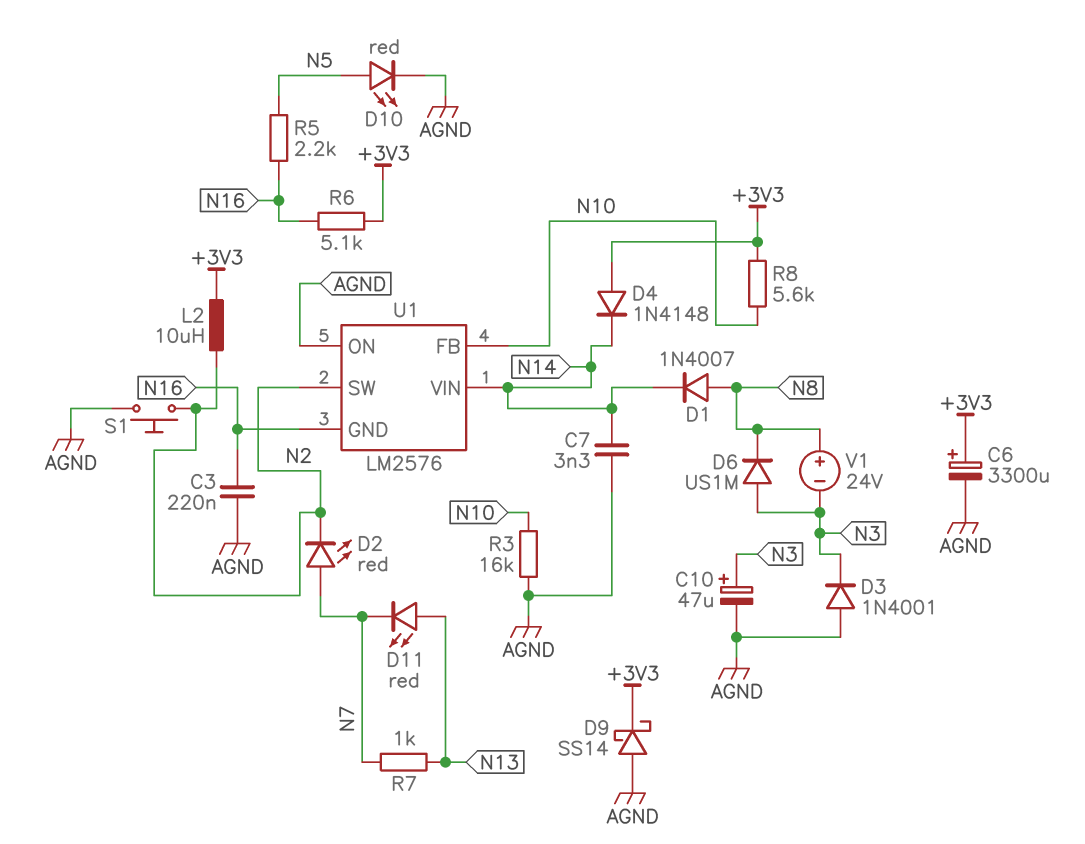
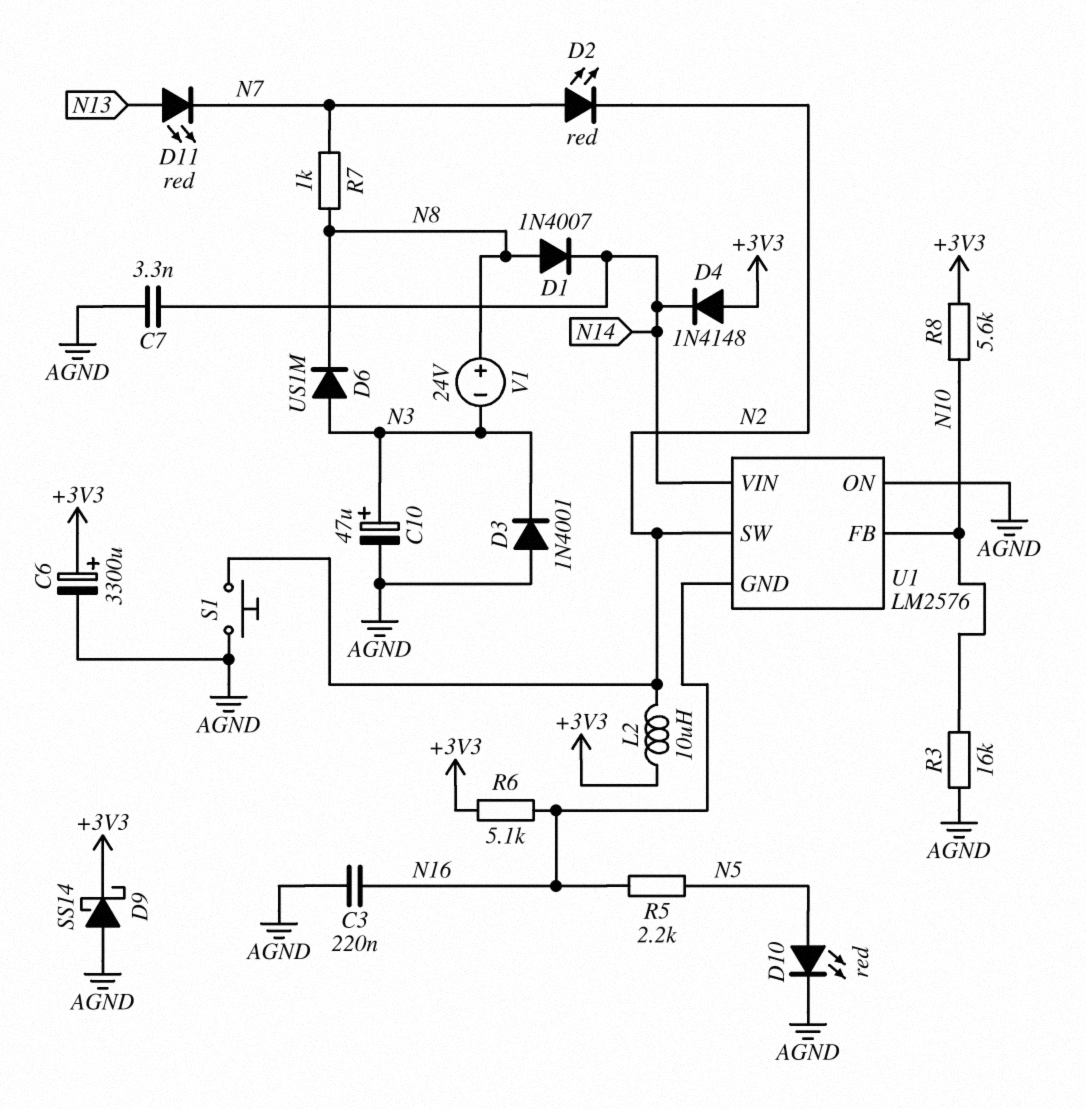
R7: 1k (N7, N13) -> 1k (N7, N8)

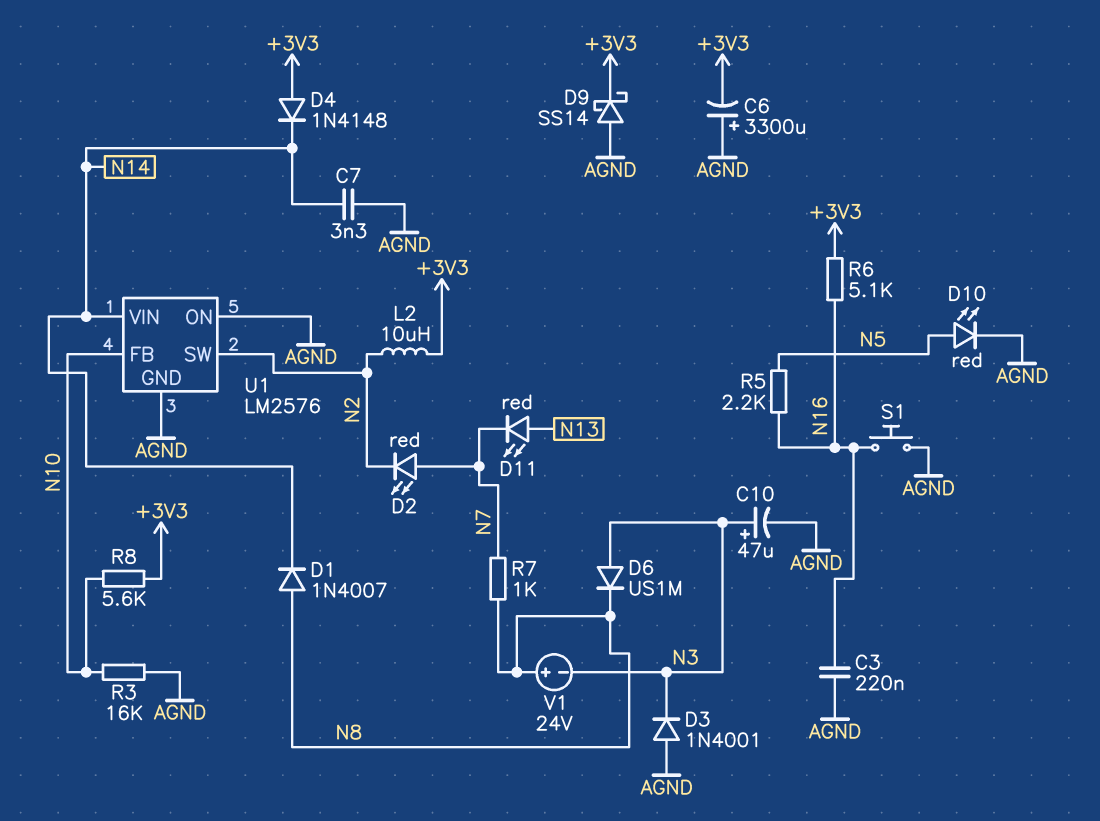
C6: 3300uF (plus +3V3, minus AGND) -> 3300uF (plus AGND, minus +3V3)
S1: button (AGND, N2) -> button (AGND, N16)
U1 pin GND: N16 -> AGND

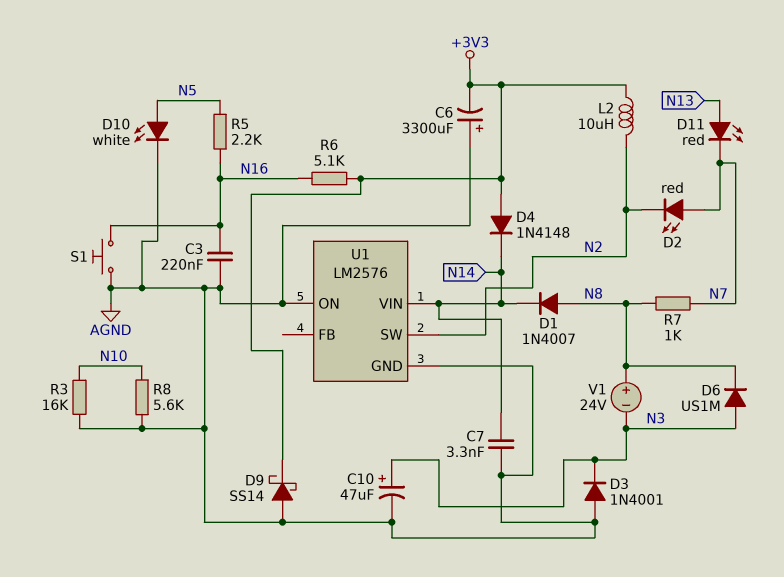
D10: LED red (A N5, K AGND) -> LED white (A N5, K AGND)
R8: 5.6k (+3V3, N10) -> 5.6k (AGND, N10)
U1 pin FB: N10 -> none

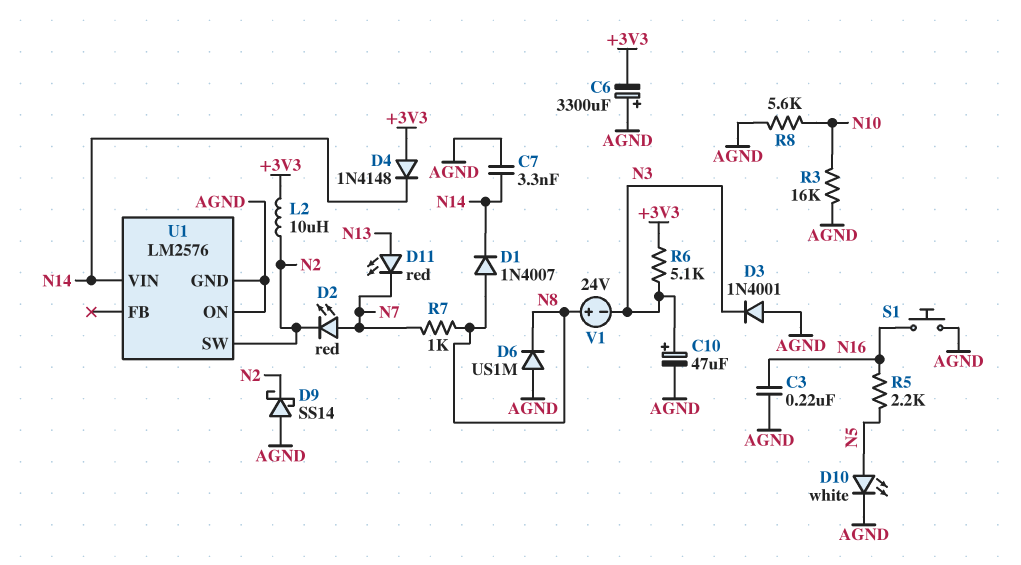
D6: diode US1M (A N3, K N8) -> diode US1M (A AGND, K N8)
D9: schottky SS14 (A AGND, K +3V3) -> schottky SS14 (A AGND, K N2)
R6: 5.1k (+3V3, N16) -> 5.1k (+3V3, N3)

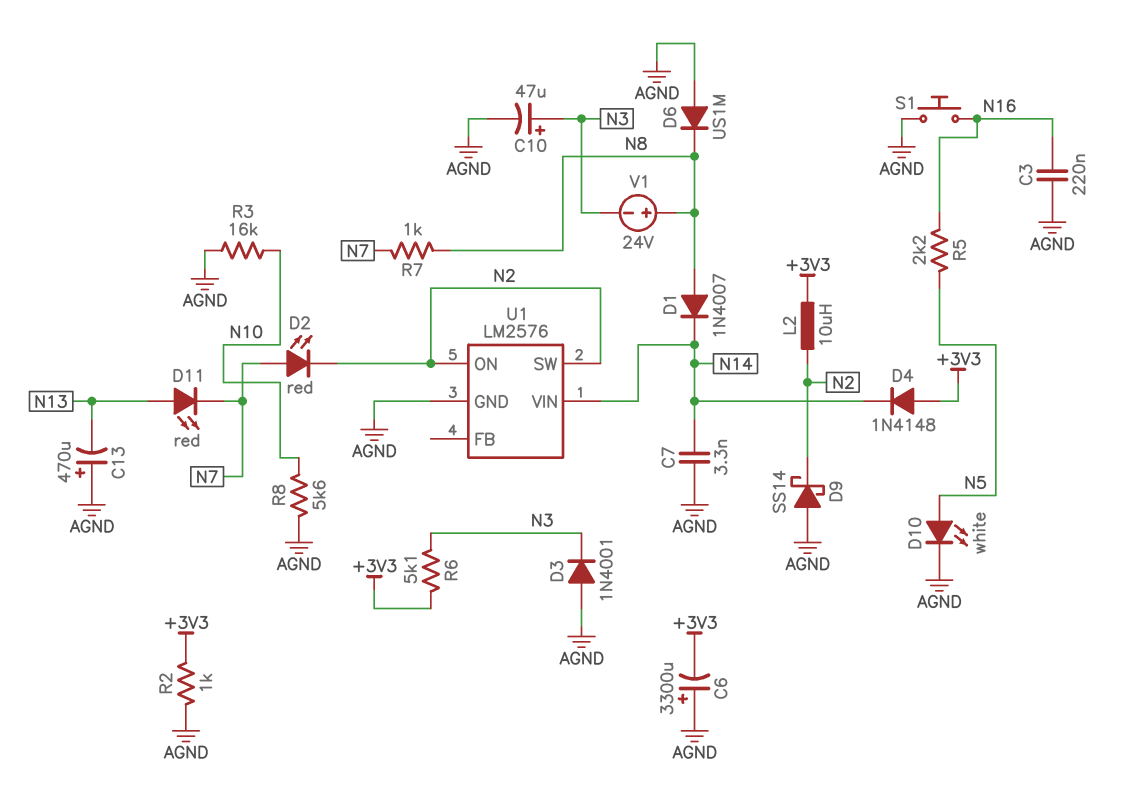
C13: none -> 470uF (plus AGND, minus N13)
R2: none -> 1k (+3V3, AGND)
U1 pin ON: AGND -> N2

